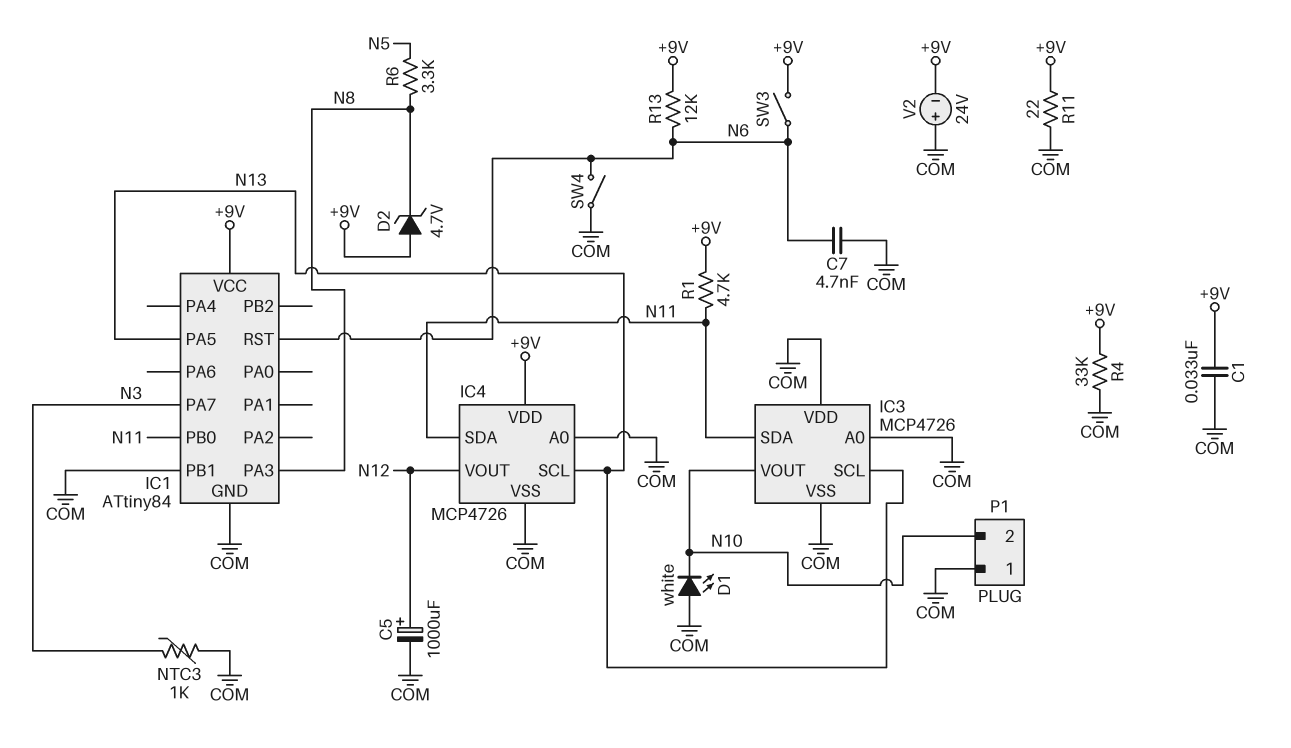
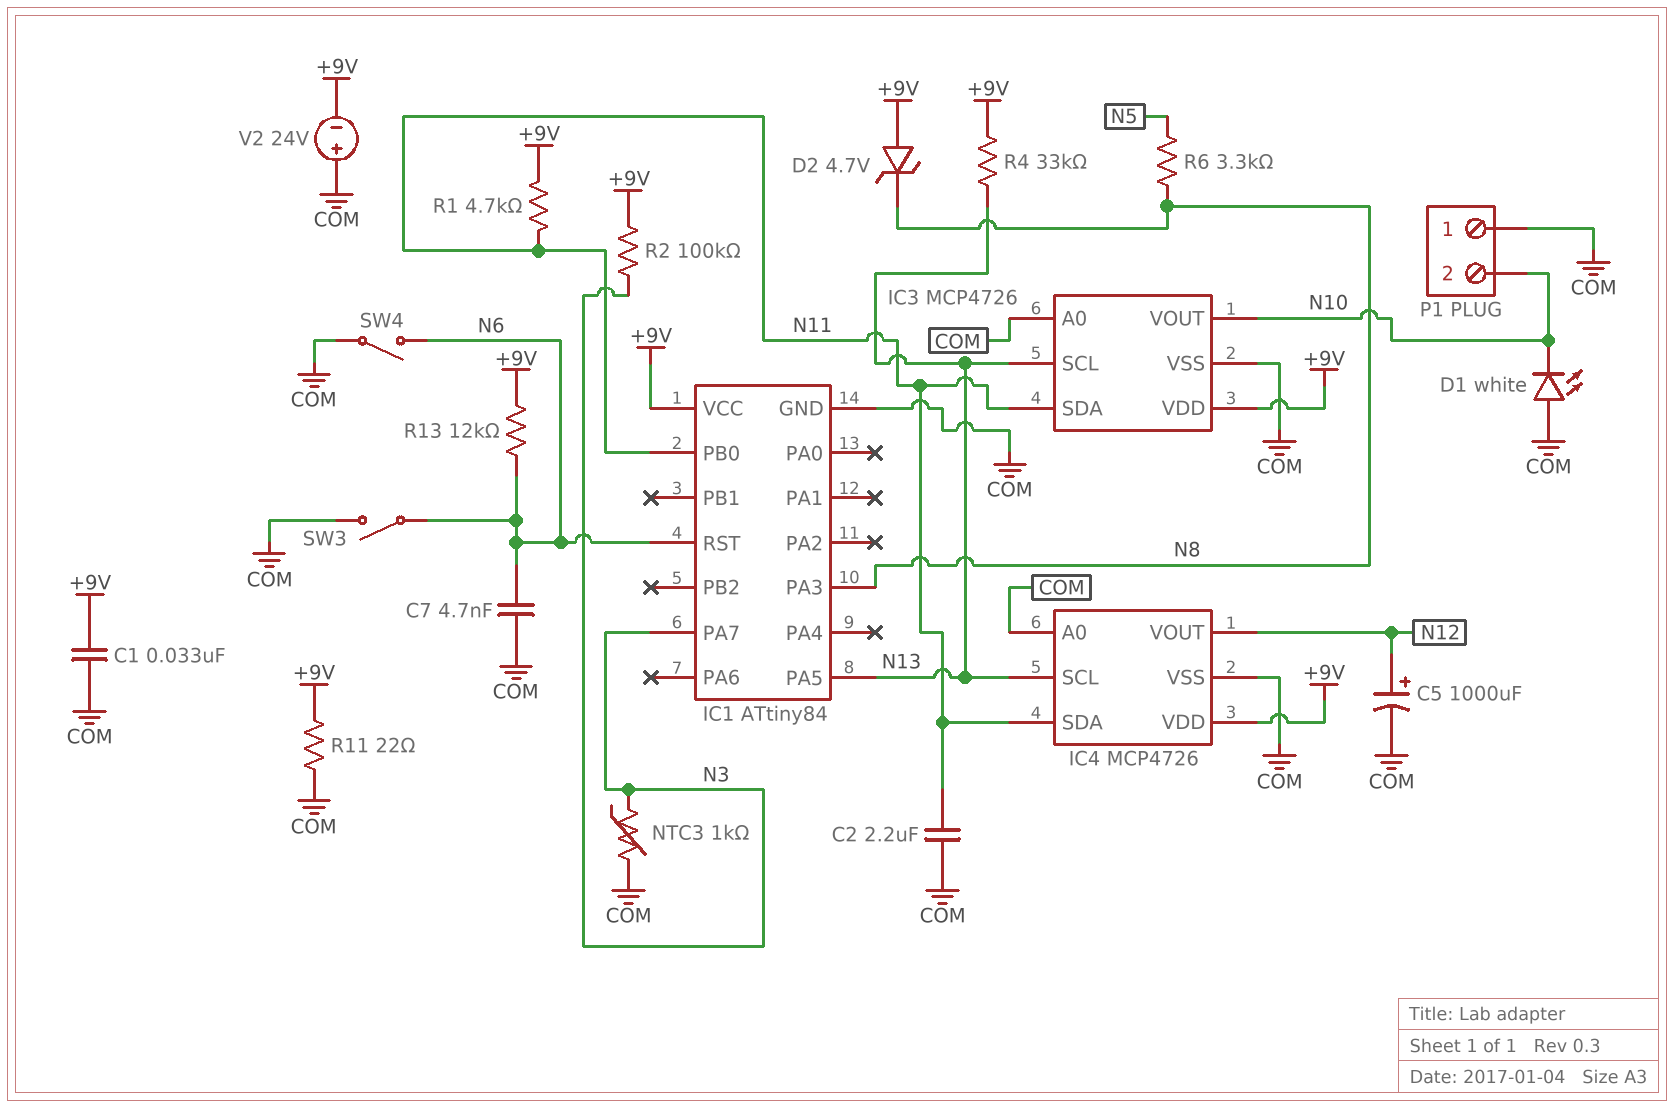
C2: none -> 2.2uF (COM, N11)
IC1 pin PB1: COM -> none
IC3 pin VDD: COM -> +9V
R2: none -> 100k (+9V, N3)
R4: 33k (+9V, COM) -> 33k (+9V, N13)
SW3: switch (+9V, N6) -> switch (COM, N6)

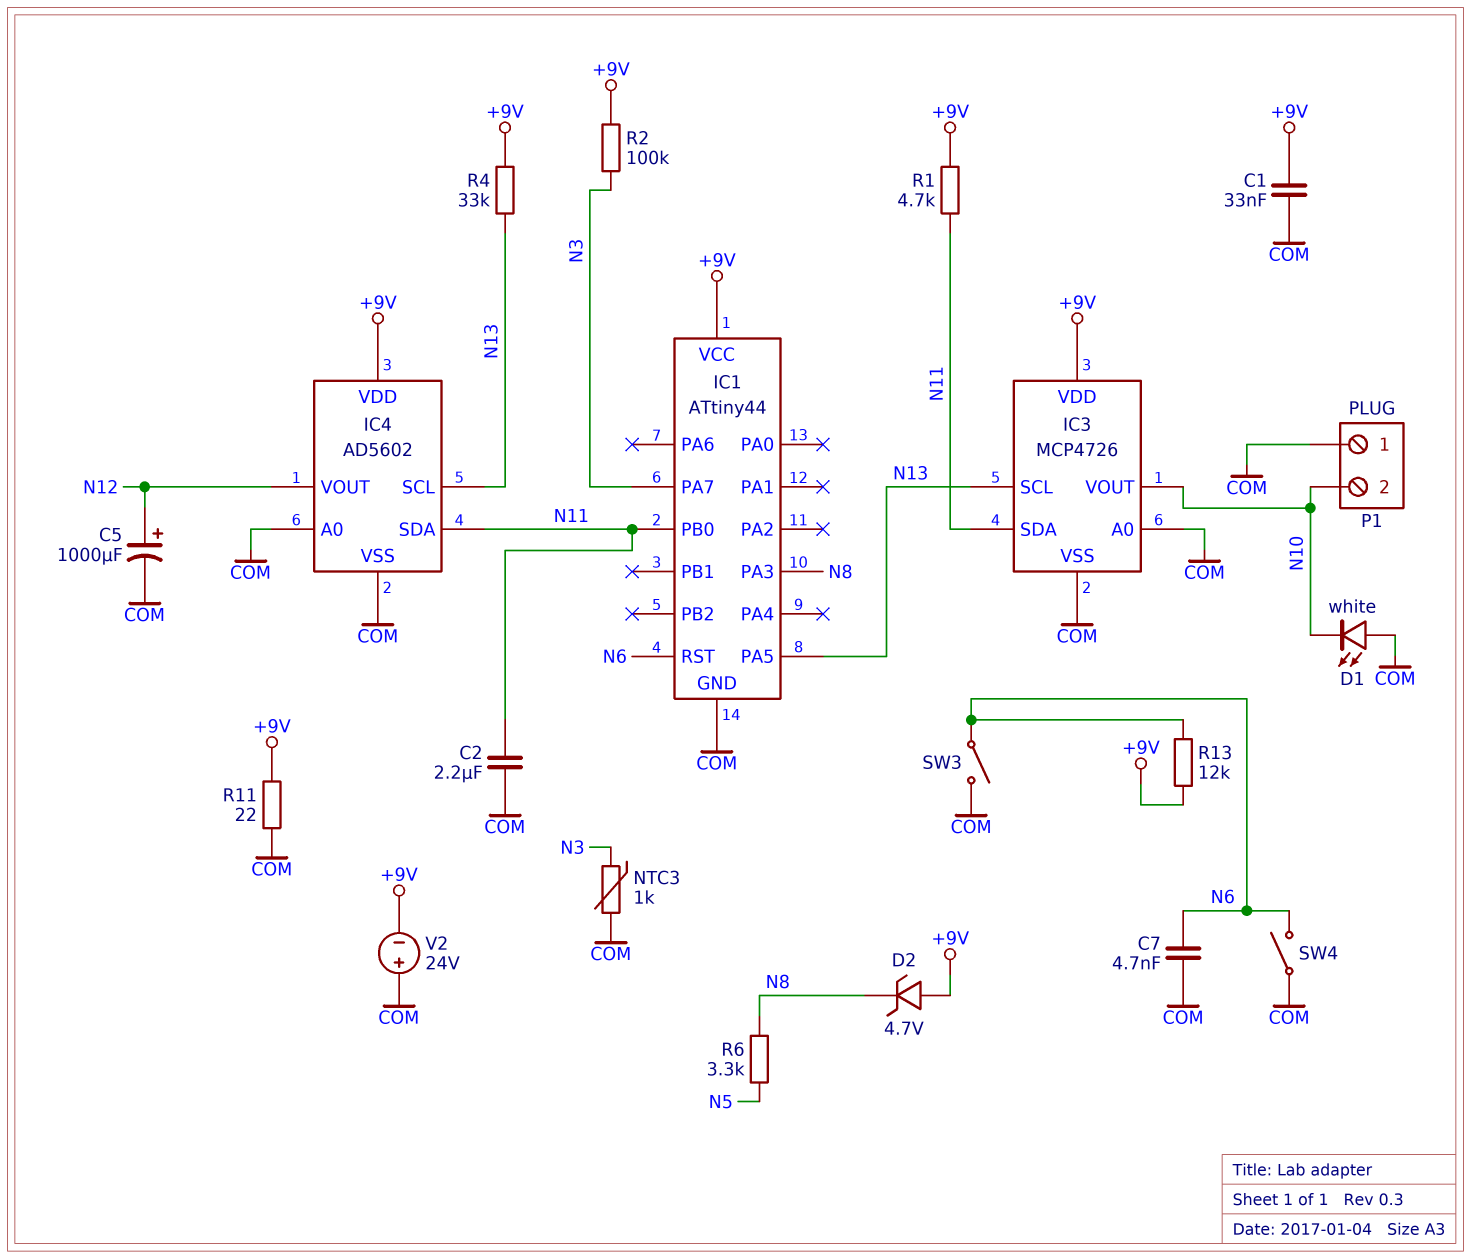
IC1: ATtiny84 -> ATtiny44
IC4: MCP4726 -> AD5602

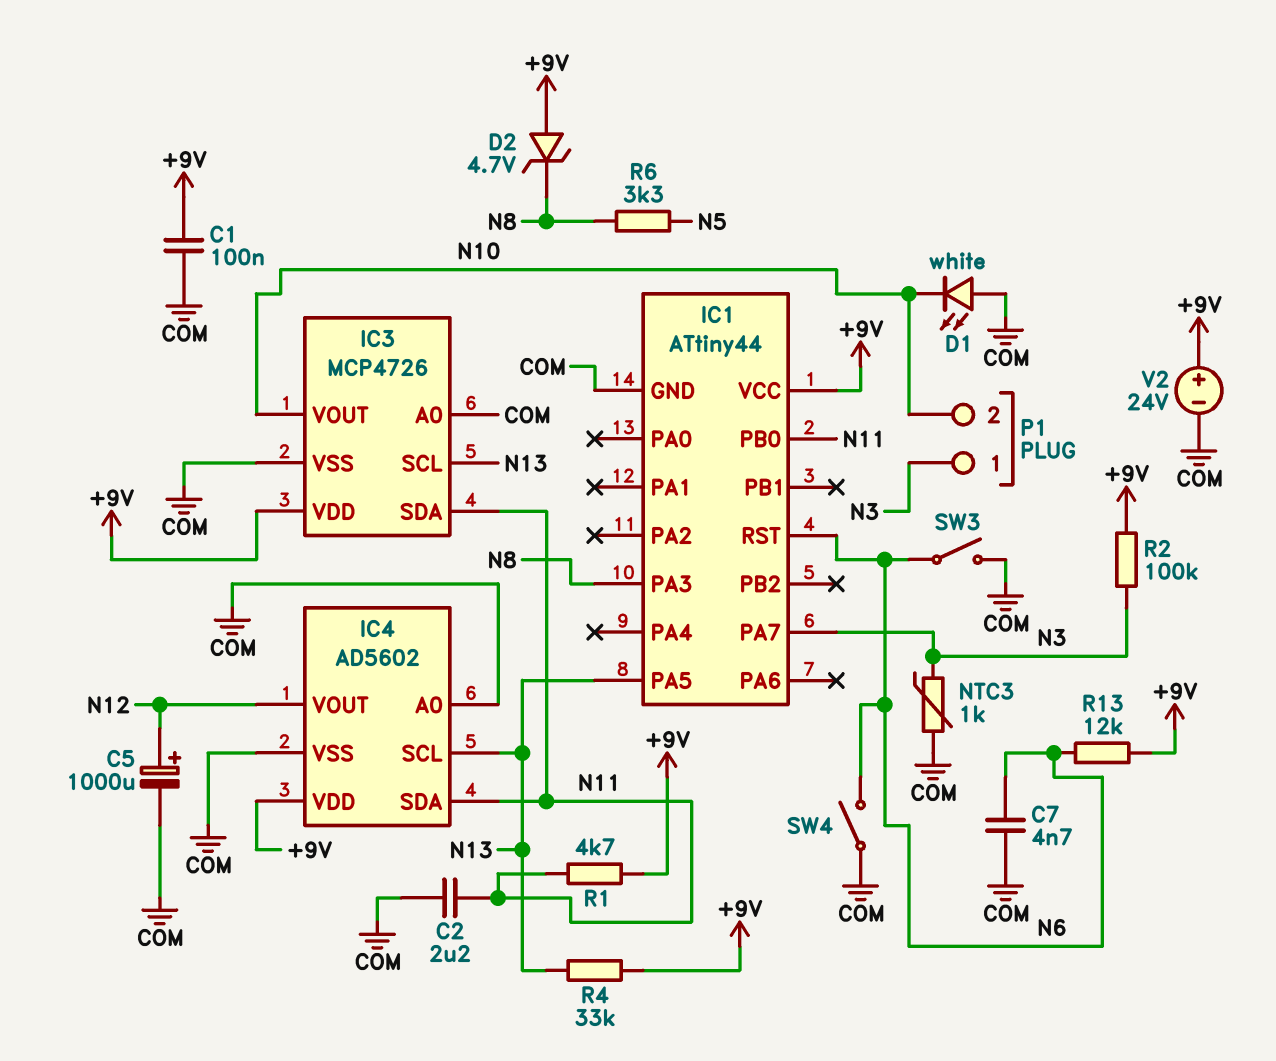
C1: 33nF (+9V, COM) -> 100nF (+9V, COM)
P1 pin 1: COM -> N3
R11: 22 (+9V, COM) -> none
V2: 24V (plus COM, minus +9V) -> 24V (plus +9V, minus COM)

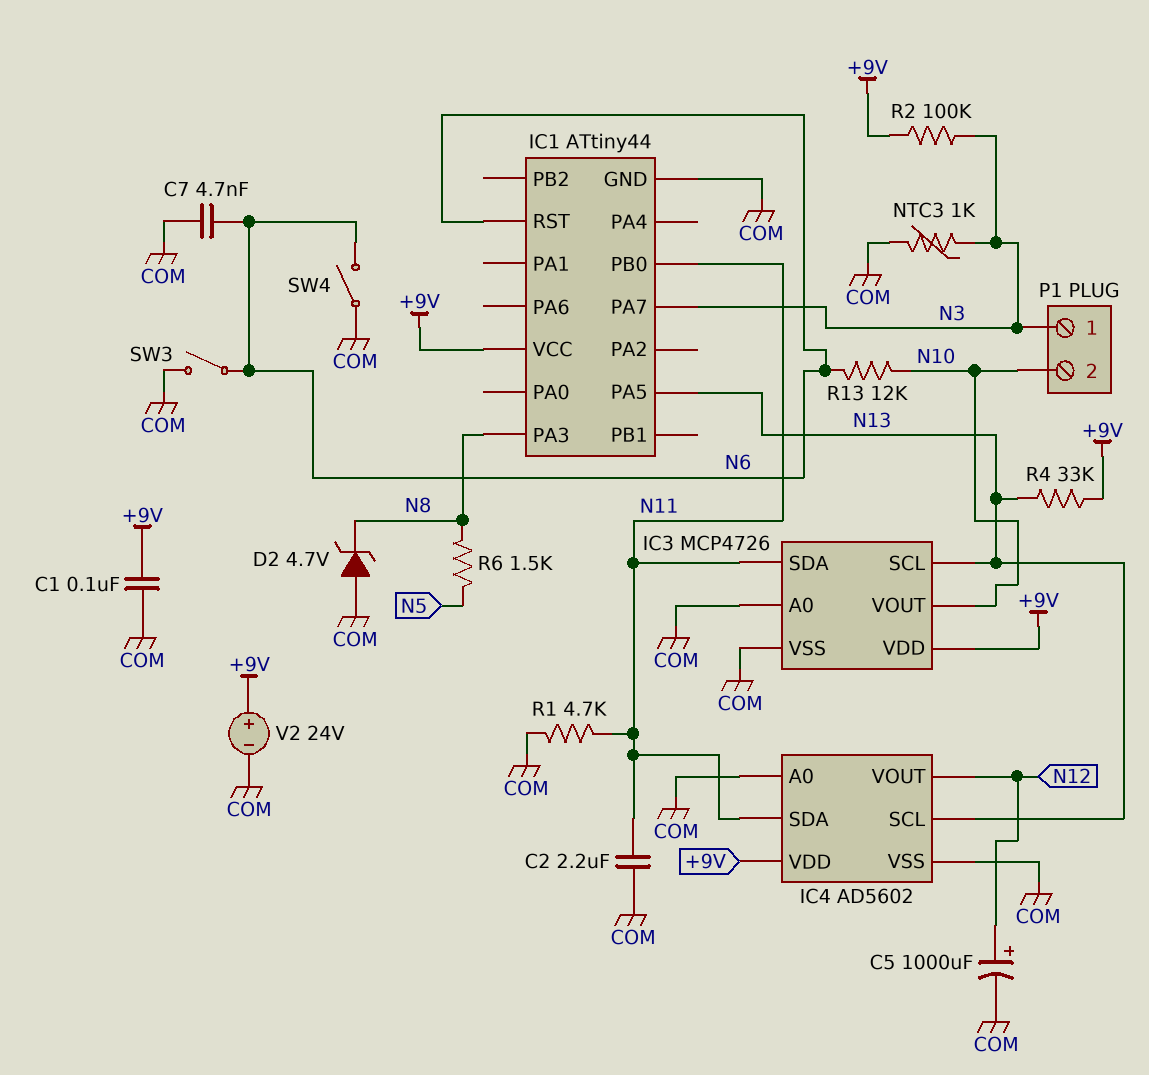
D1: LED white (A COM, K N10) -> none
D2: zener 4.7V (A +9V, K N8) -> zener 4.7V (A COM, K N8)
R1: 4.7k (+9V, N11) -> 4.7k (COM, N11)
R6: 3.3k (N5, N8) -> 1.5k (N5, N8)
R13: 12k (+9V, N6) -> 12k (N6, N10)

